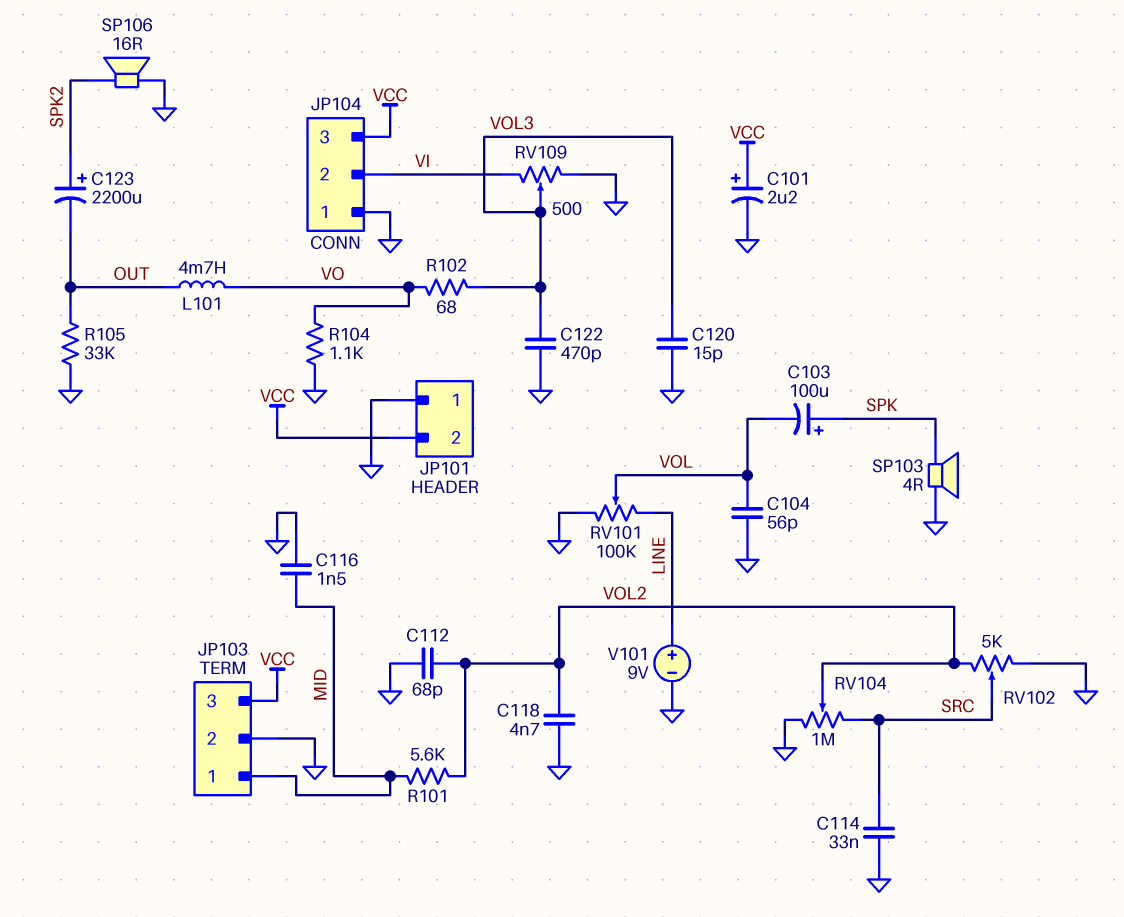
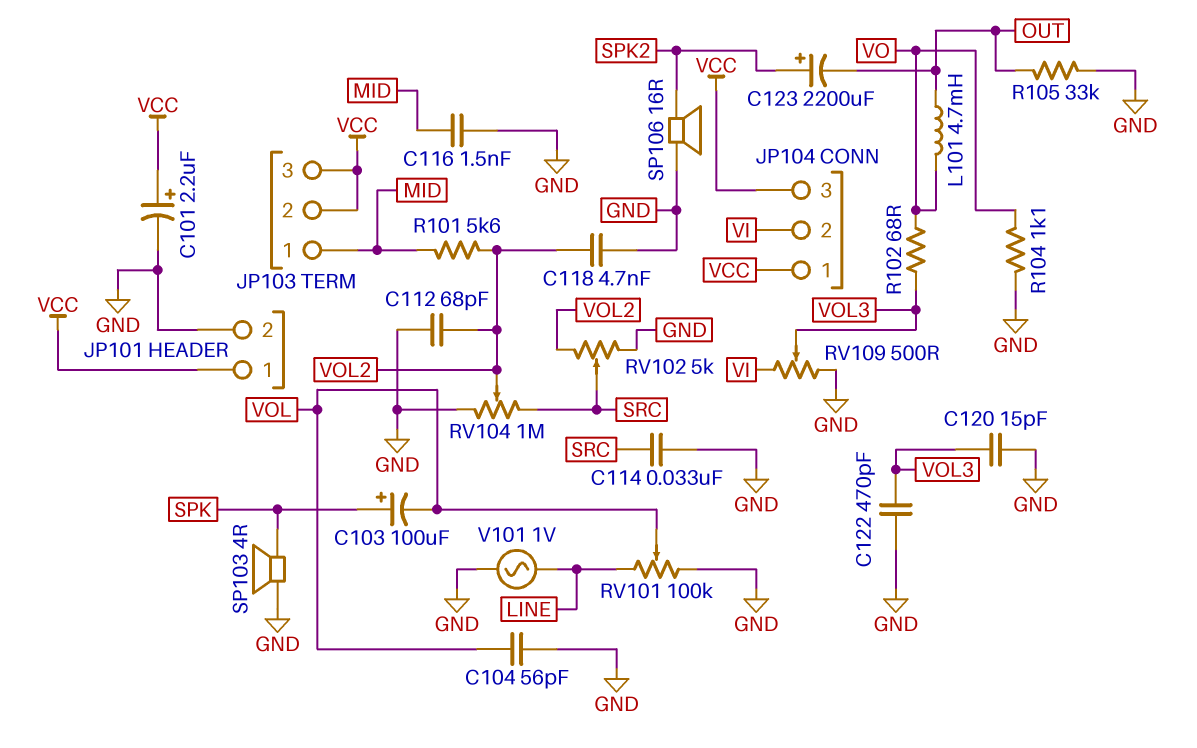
JP101 pin 1: GND -> VCC
JP101 pin 2: VCC -> GND
JP103 pin 2: GND -> VCC
JP104 pin 1: GND -> VCC
V101: 9V (plus LINE, minus GND) -> AC 1V (GND, LINE)

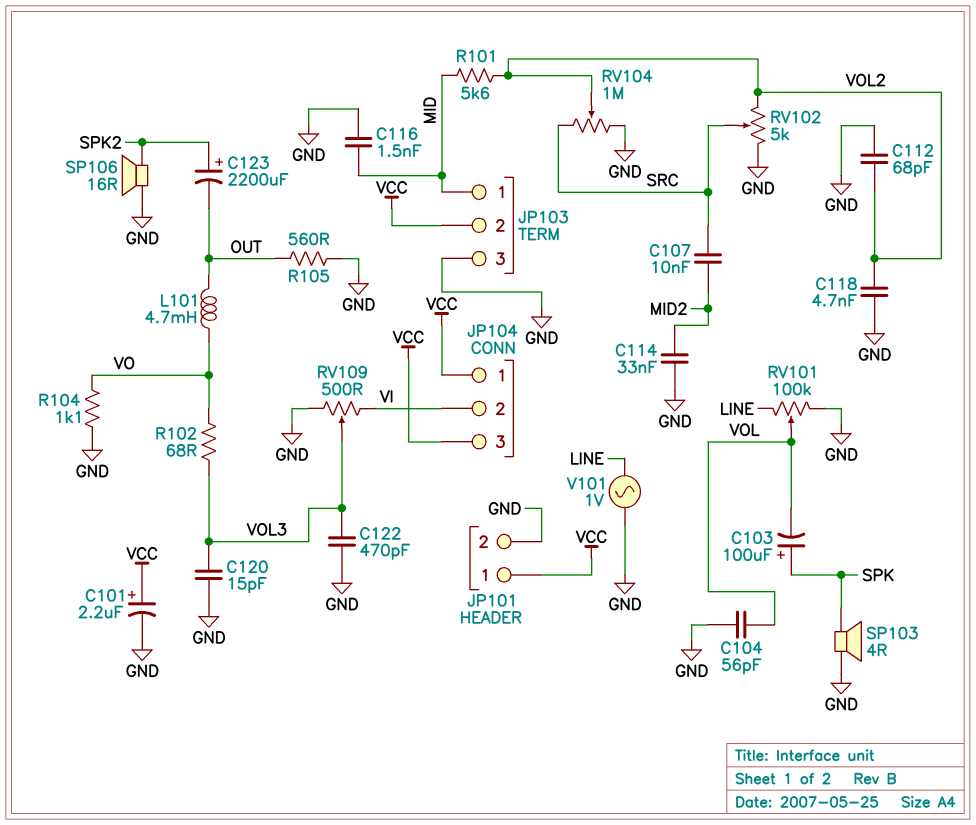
C107: none -> 10nF (MID2, SRC)
C114: 33nF (GND, SRC) -> 33nF (GND, MID2)
JP103 pin 3: VCC -> GND
R105: 33k (GND, OUT) -> 560 (GND, OUT)

